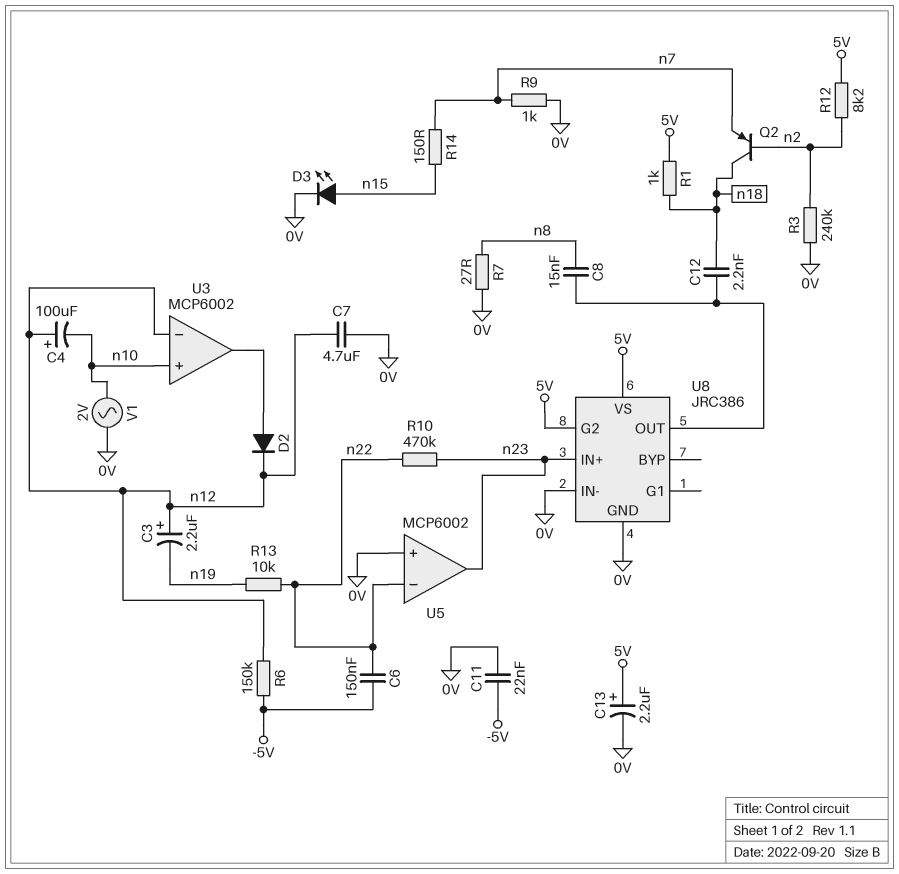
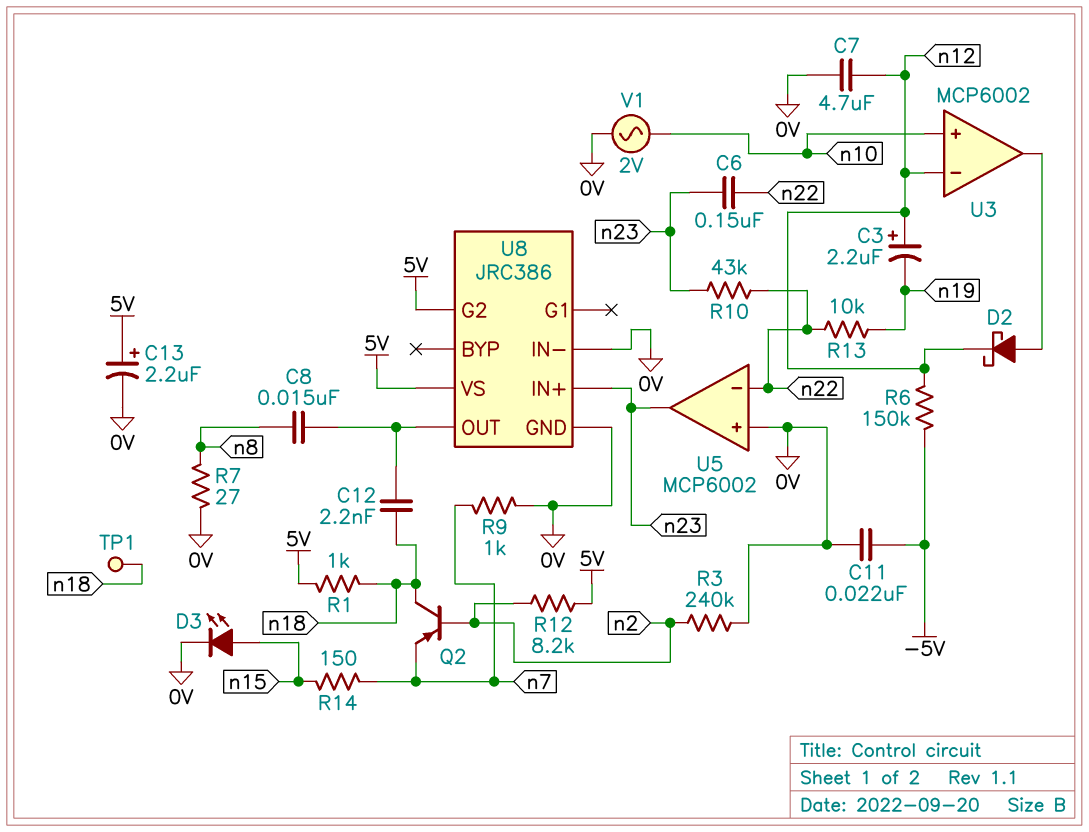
C4: 100uF (plus n12, minus n10) -> none
C6: 150nF (-5V, n22) -> 150nF (n22, n23)
D2: diode (A U3/out, K n12) -> schottky (A U3/out, K n12)
R10: 470k (n22, n23) -> 43k (n22, n23)
TP1: none -> test point (n18)

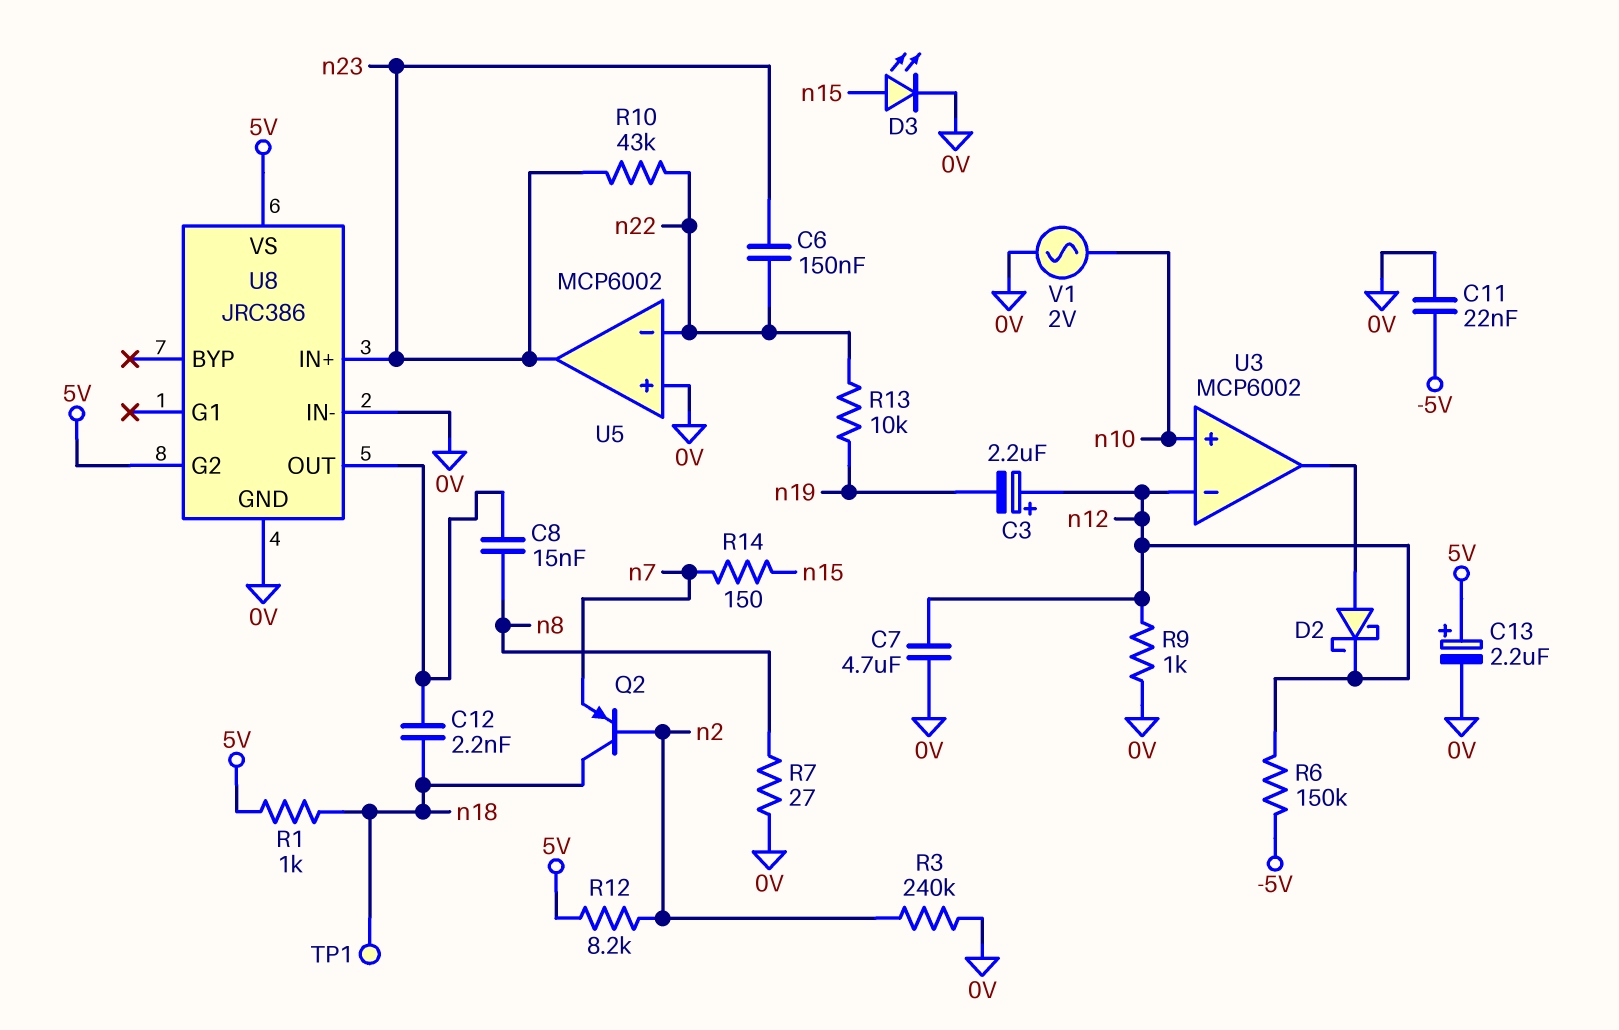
R9: 1k (0V, n7) -> 1k (0V, n12)

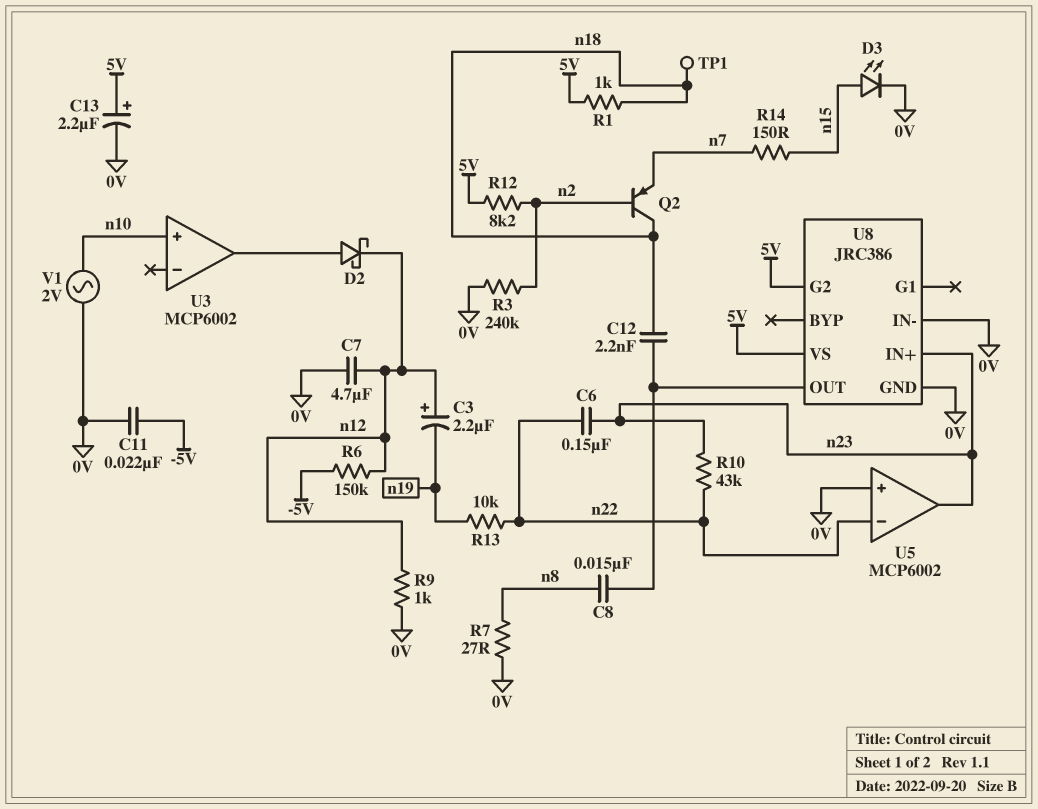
U3 pin in-: n12 -> none

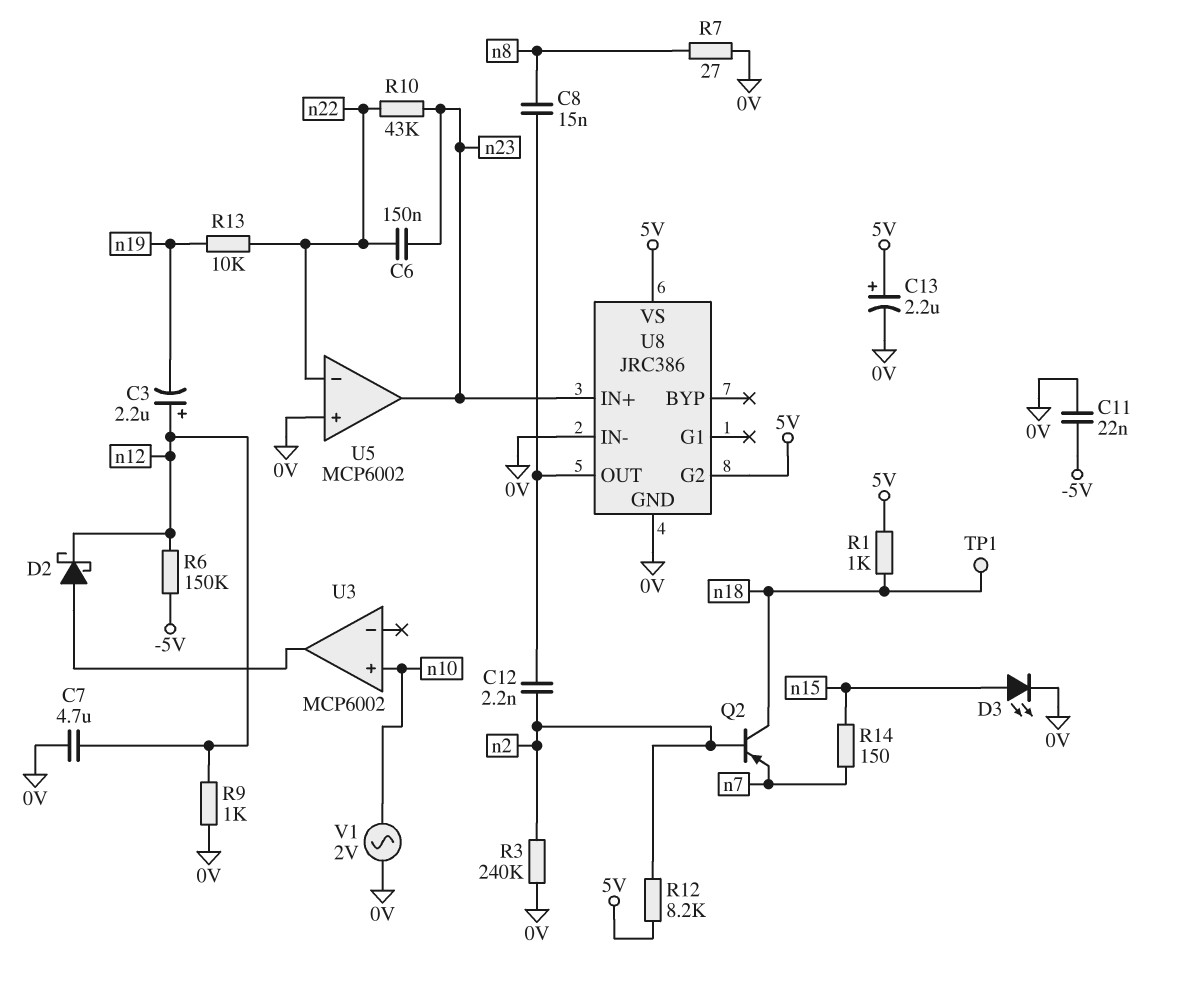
C12: 2.2nF (U8/OUT, n18) -> 2.2nF (U8/OUT, n2)

